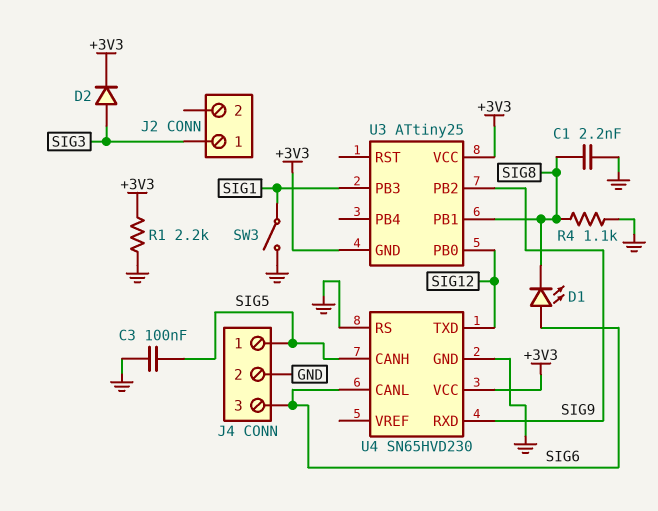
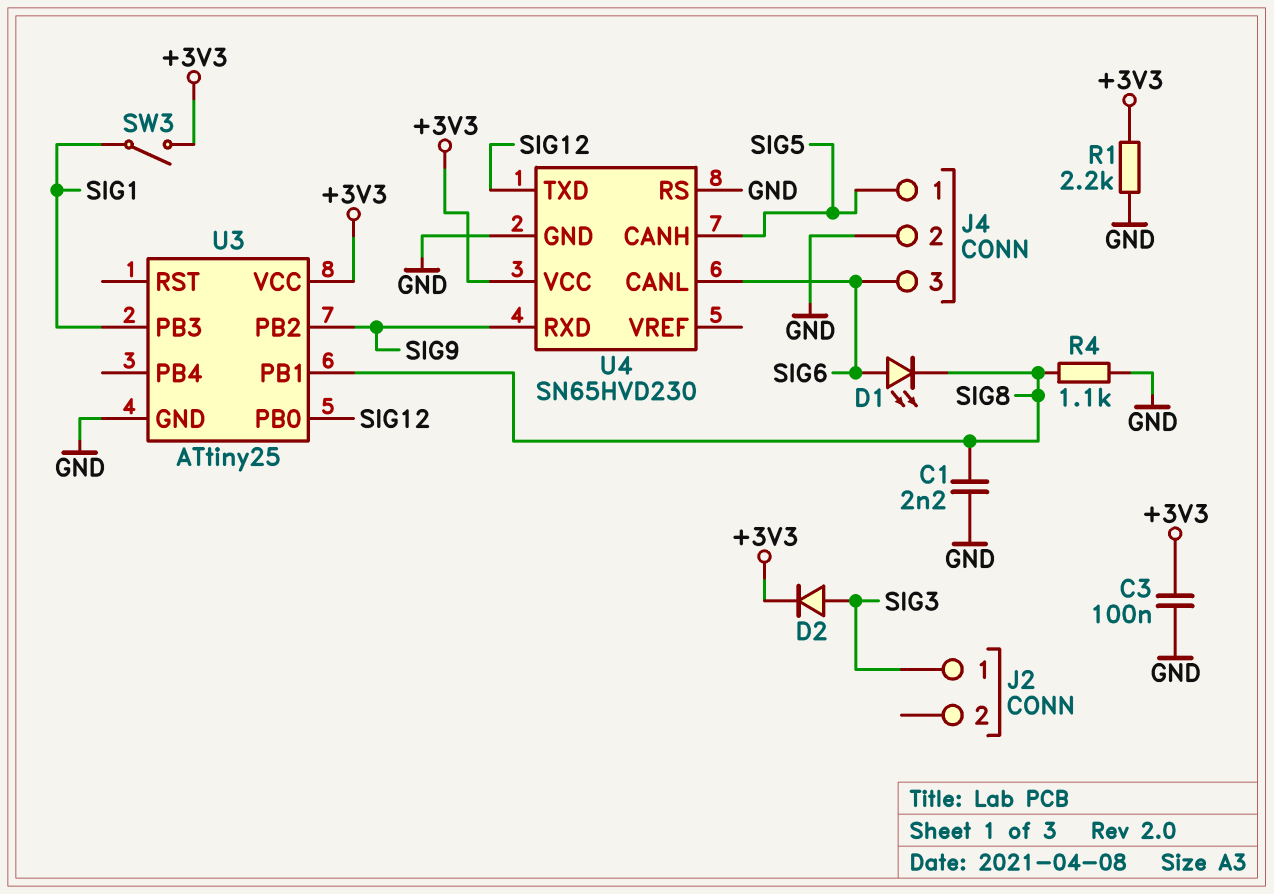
C3: 100nF (GND, SIG5) -> 100nF (+3V3, GND)
SW3: switch (GND, SIG1) -> switch (+3V3, SIG1)
U3 pin GND: +3V3 -> GND

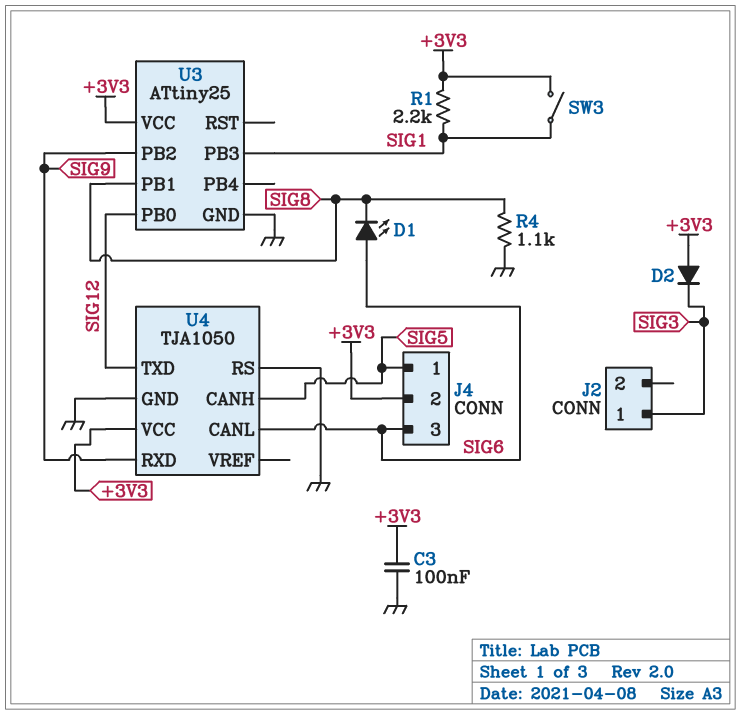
C1: 2.2nF (GND, SIG8) -> none
D2: diode (A SIG3, K +3V3) -> diode (A +3V3, K SIG3)
J4 pin 2: GND -> +3V3
R1: 2.2k (+3V3, GND) -> 2.2k (+3V3, SIG1)
U4: SN65HVD230 -> TJA1050

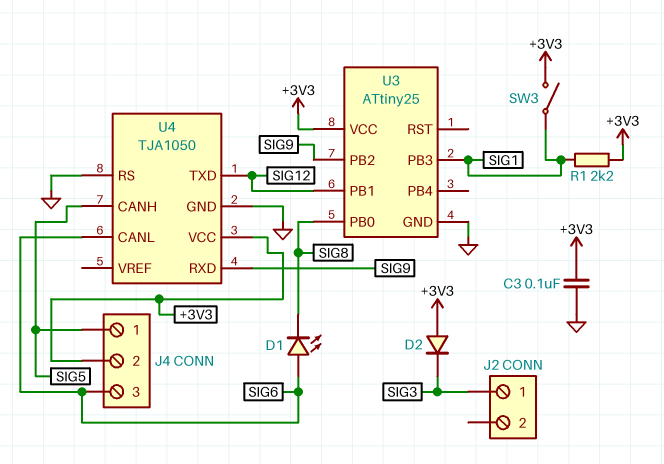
R4: 1.1k (GND, SIG8) -> none
U3 pin PB0: SIG12 -> SIG8
U3 pin PB1: SIG8 -> SIG12

